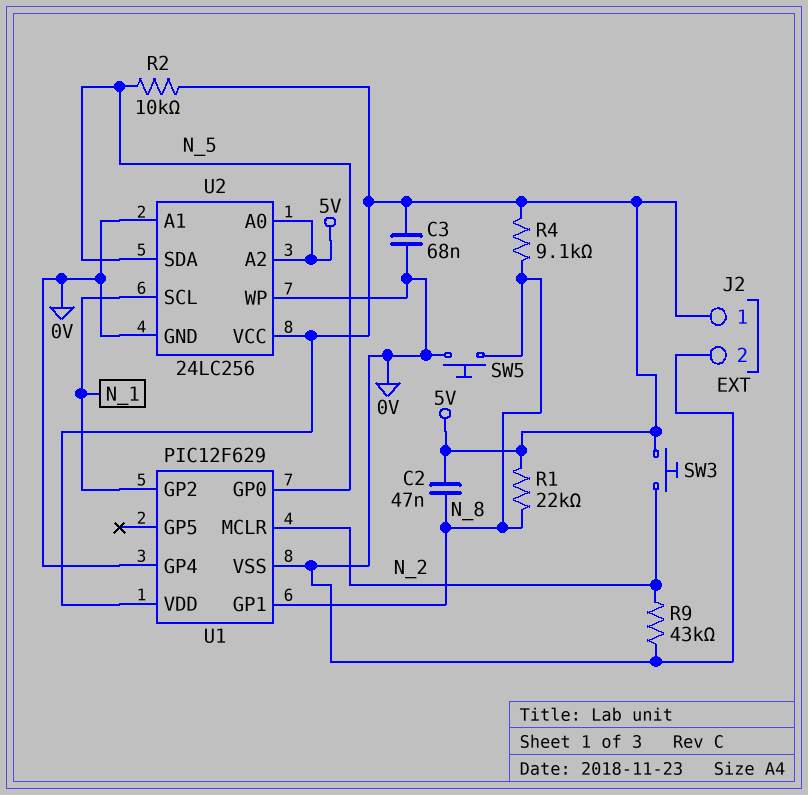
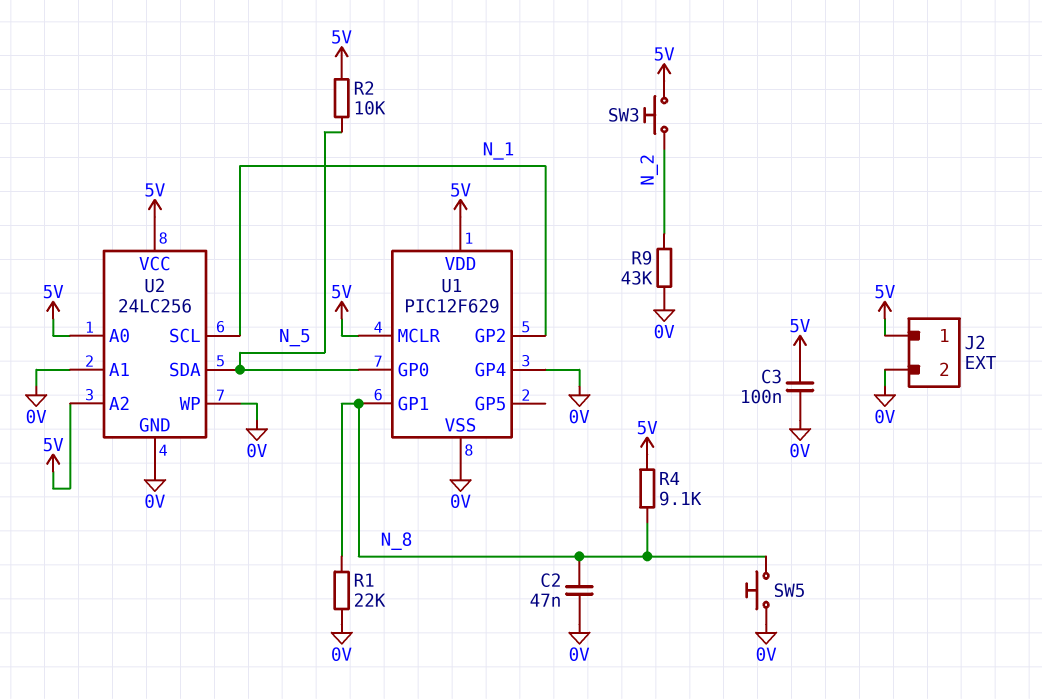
C2: 47nF (5V, N_8) -> 47nF (0V, N_8)
C3: 68nF (0V, 5V) -> 100nF (0V, 5V)
R1: 22k (5V, N_8) -> 22k (0V, N_8)
U1 pin MCLR: N_2 -> 5V

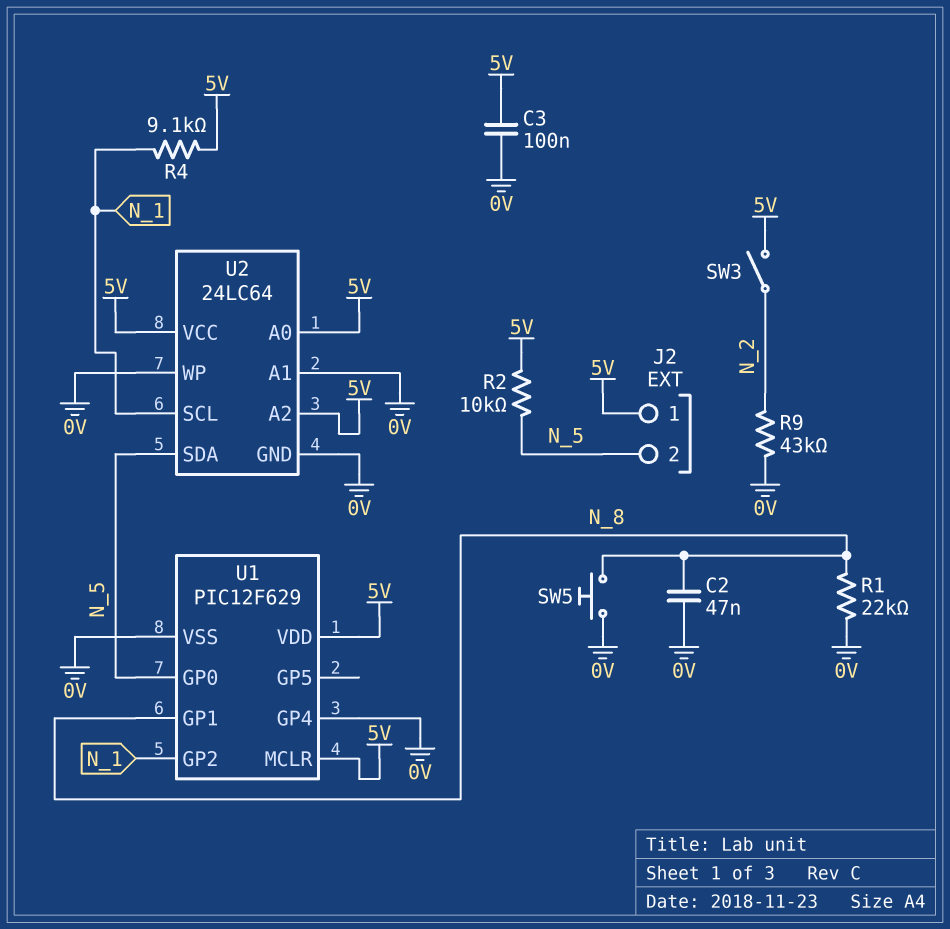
J2 pin 2: 0V -> N_5
R4: 9.1k (5V, N_8) -> 9.1k (5V, N_1)
SW3: button (5V, N_2) -> switch (5V, N_2)
U2: 24LC256 -> 24LC64

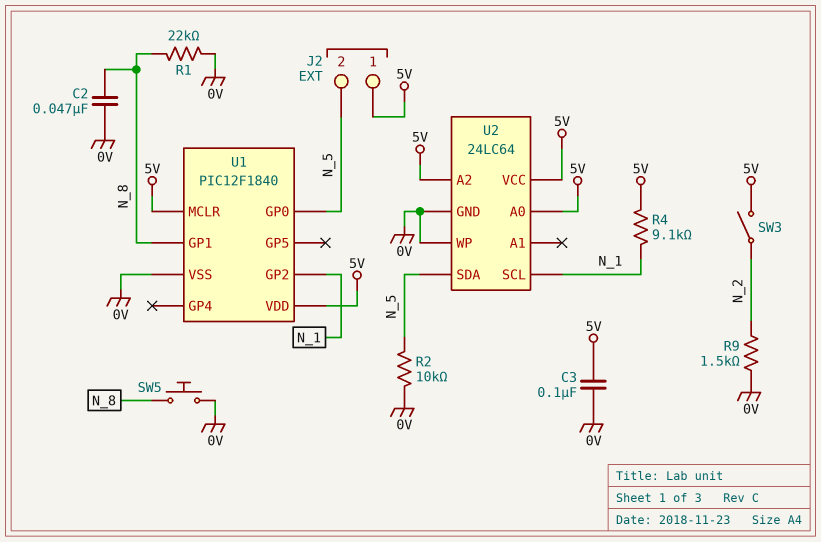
R2: 10k (5V, N_5) -> 10k (0V, N_5)
R9: 43k (0V, N_2) -> 1.5k (0V, N_2)
U1: PIC12F629 -> PIC12F1840
U1 pin GP4: 0V -> none
U2 pin A1: 0V -> none

